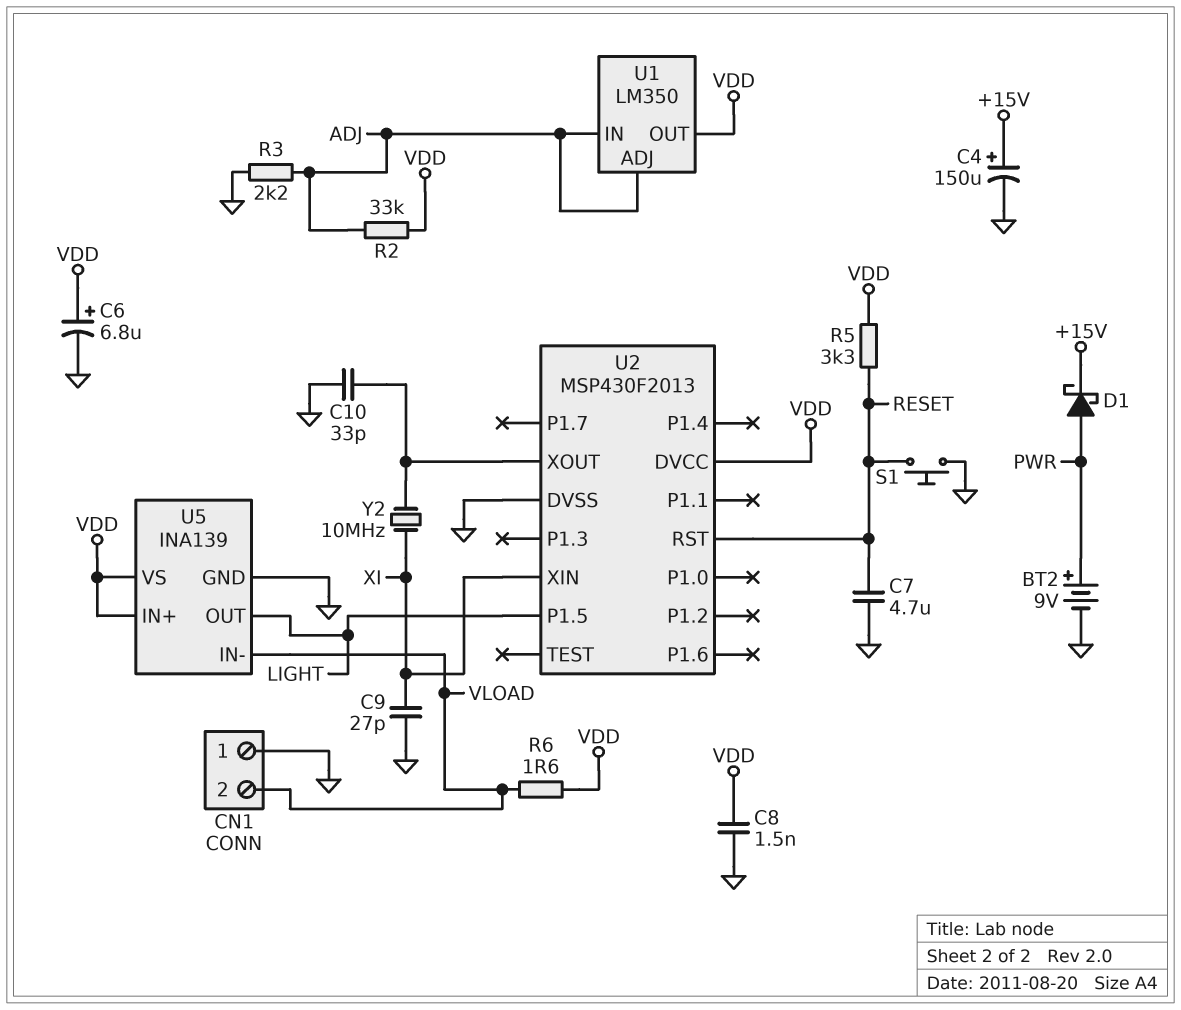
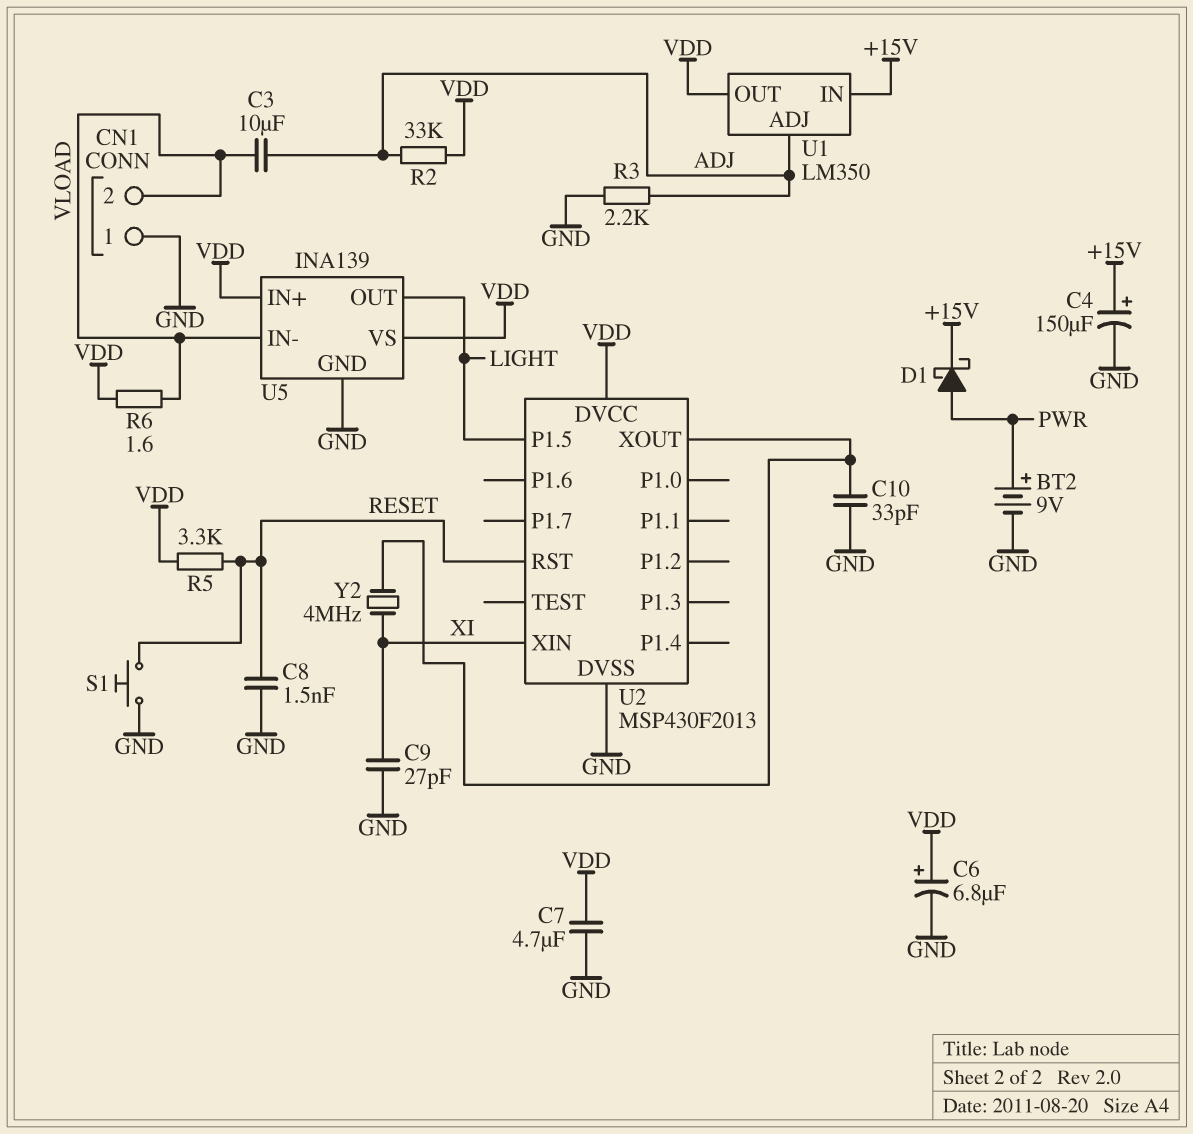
C3: none -> 10uF (ADJ, VLOAD)
C7: 4.7uF (GND, RESET) -> 4.7uF (GND, VDD)
C8: 1.5nF (GND, VDD) -> 1.5nF (GND, RESET)
U1 pin IN: ADJ -> +15V
Y2: 10MHz (U2/XOUT, XI) -> 4MHz (U2/XOUT, XI)

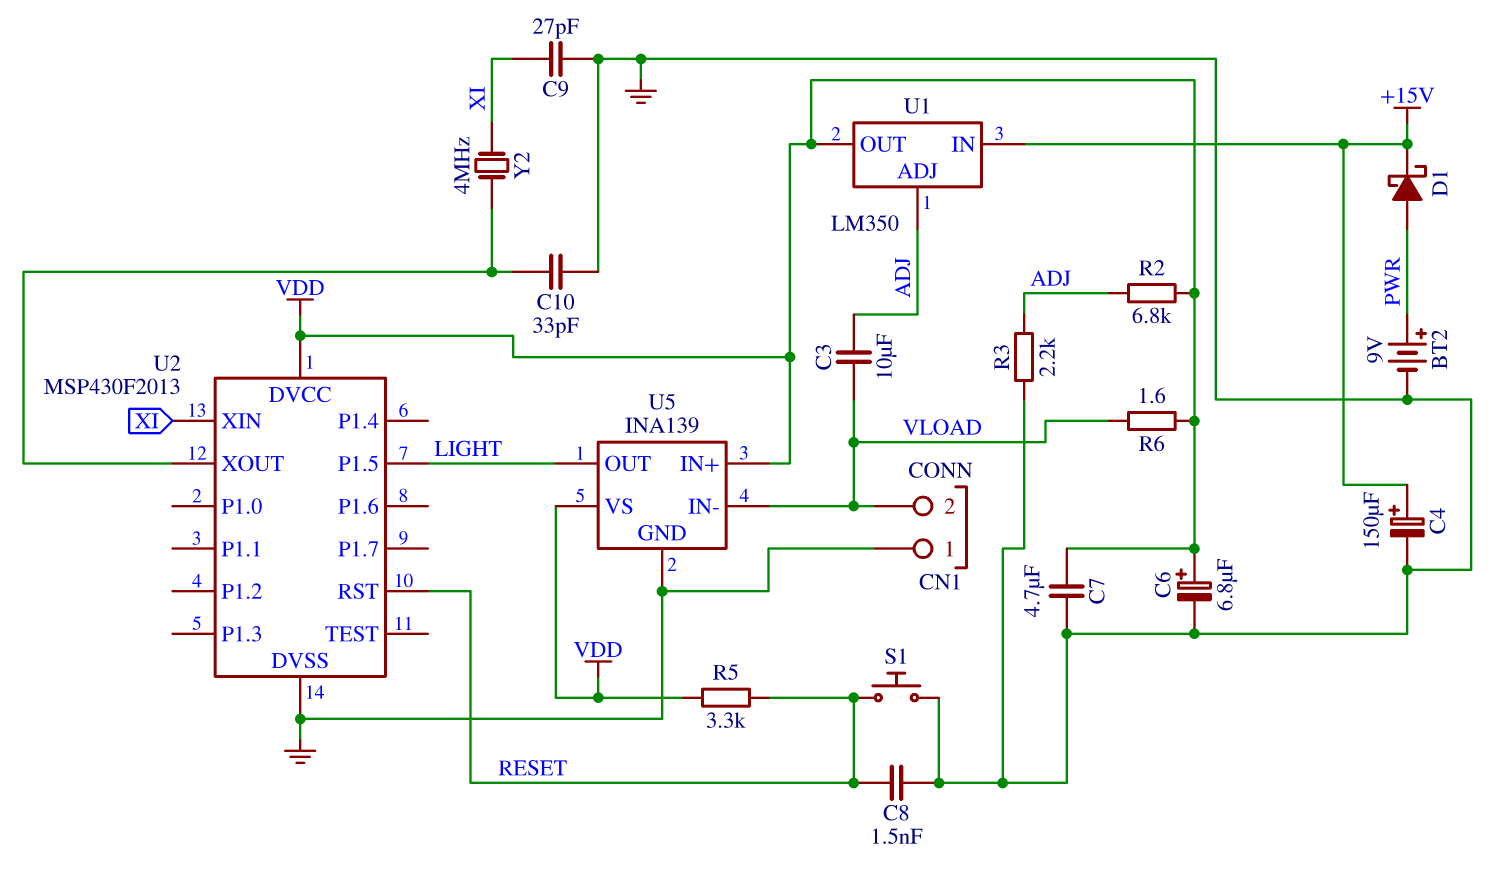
R2: 33k (ADJ, VDD) -> 6.8k (ADJ, VDD)

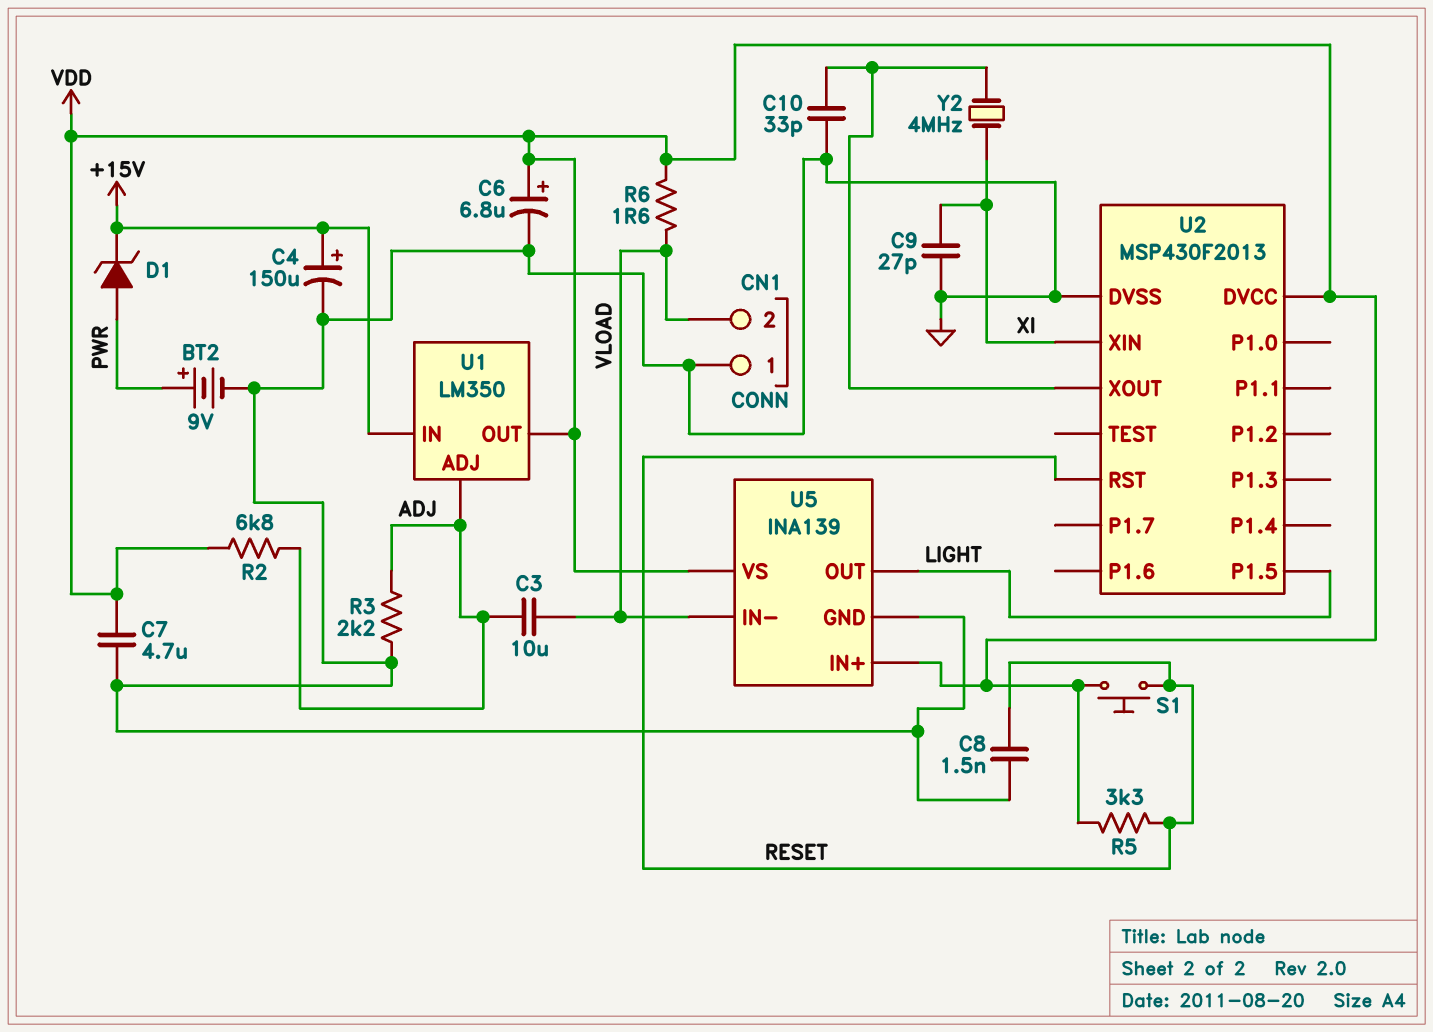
D1: schottky (A PWR, K +15V) -> zener (A PWR, K +15V)
S1: button (GND, RESET) -> button (RESET, VDD)

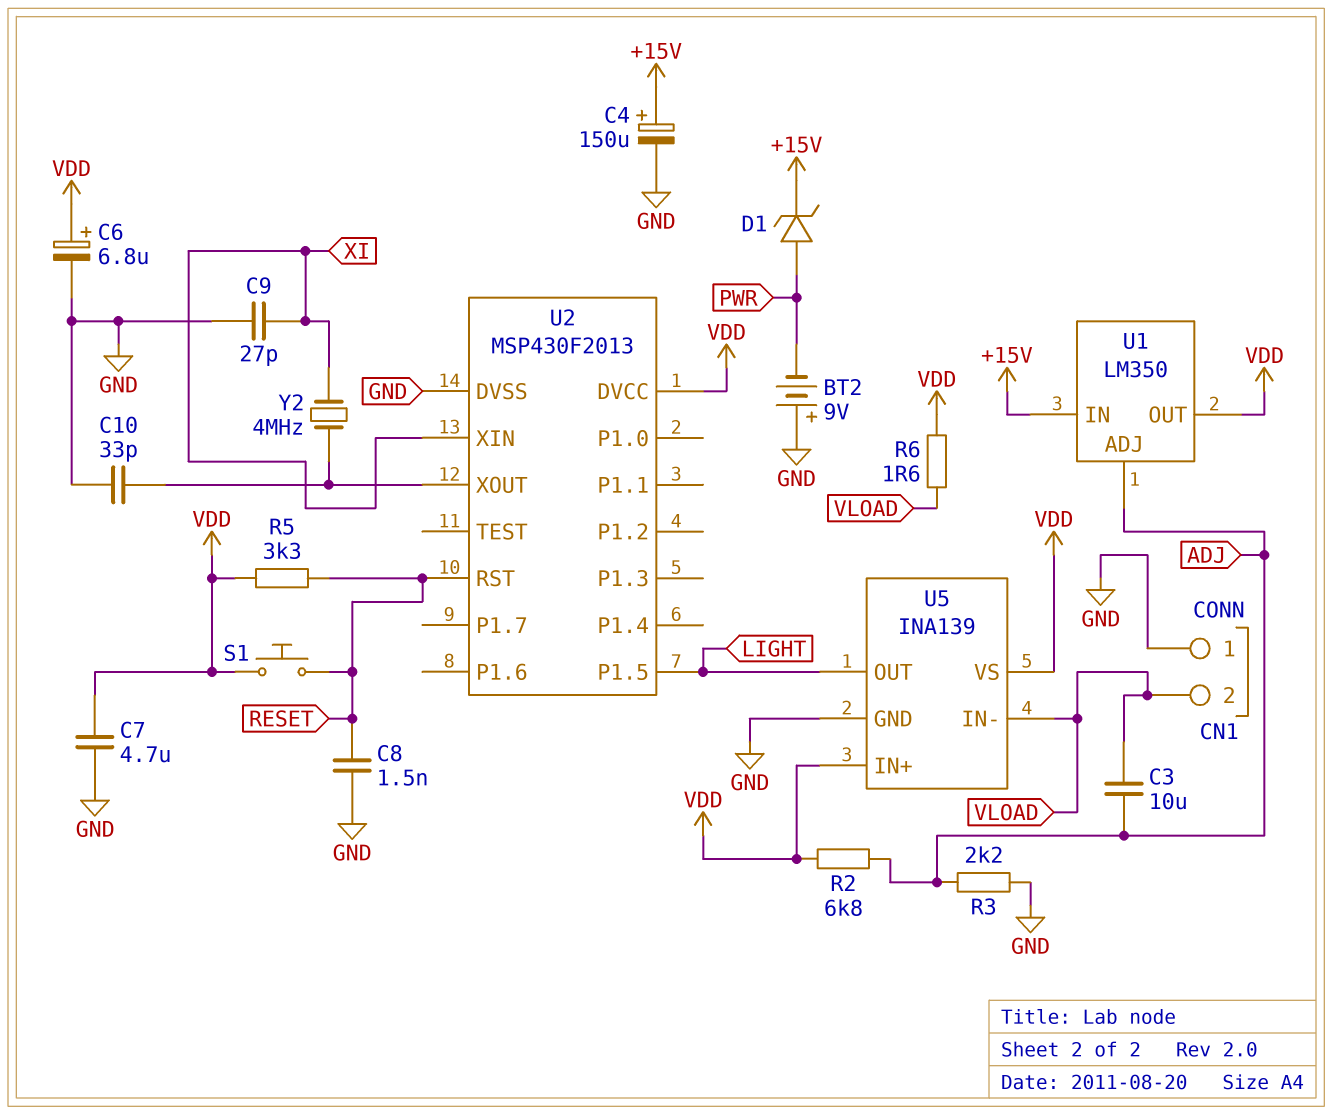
BT2: 9V (plus PWR, minus GND) -> 9V (plus GND, minus PWR)

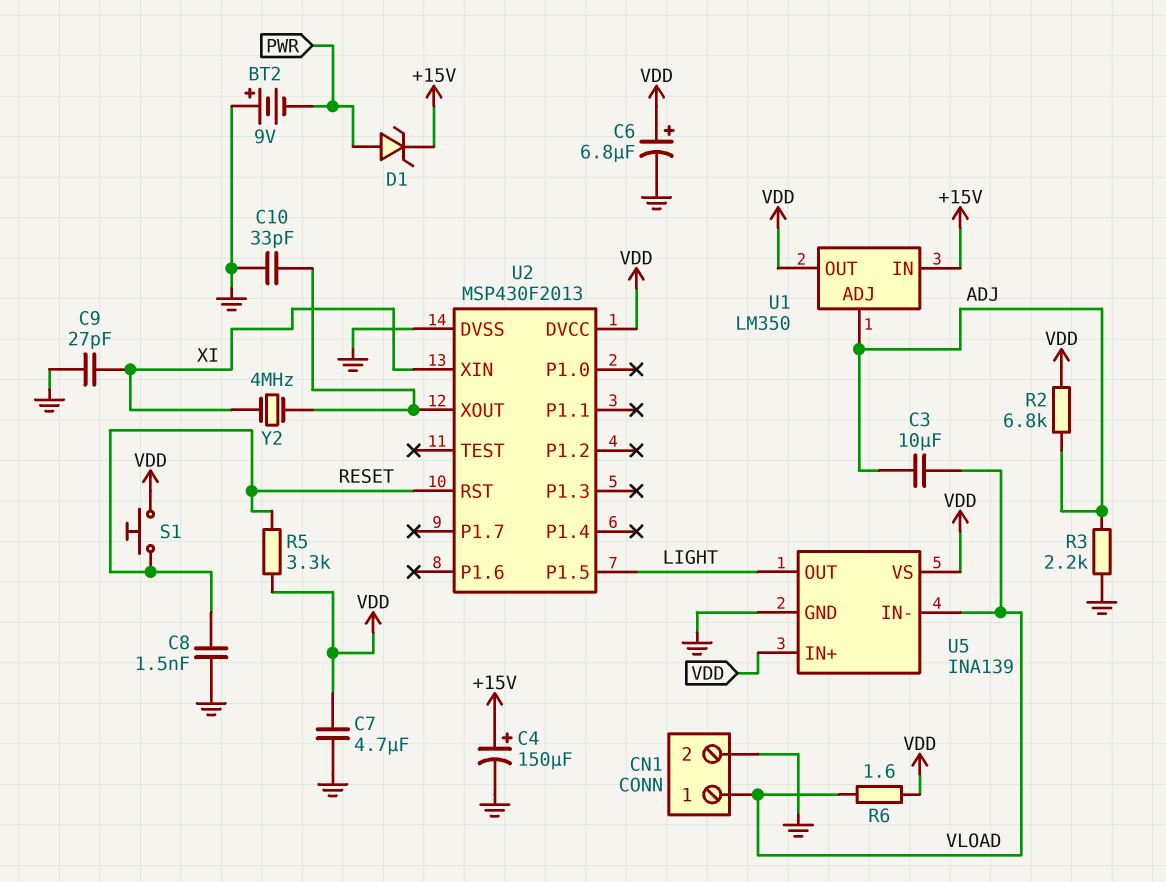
CN1 pin 1: GND -> VLOAD
CN1 pin 2: VLOAD -> GND

